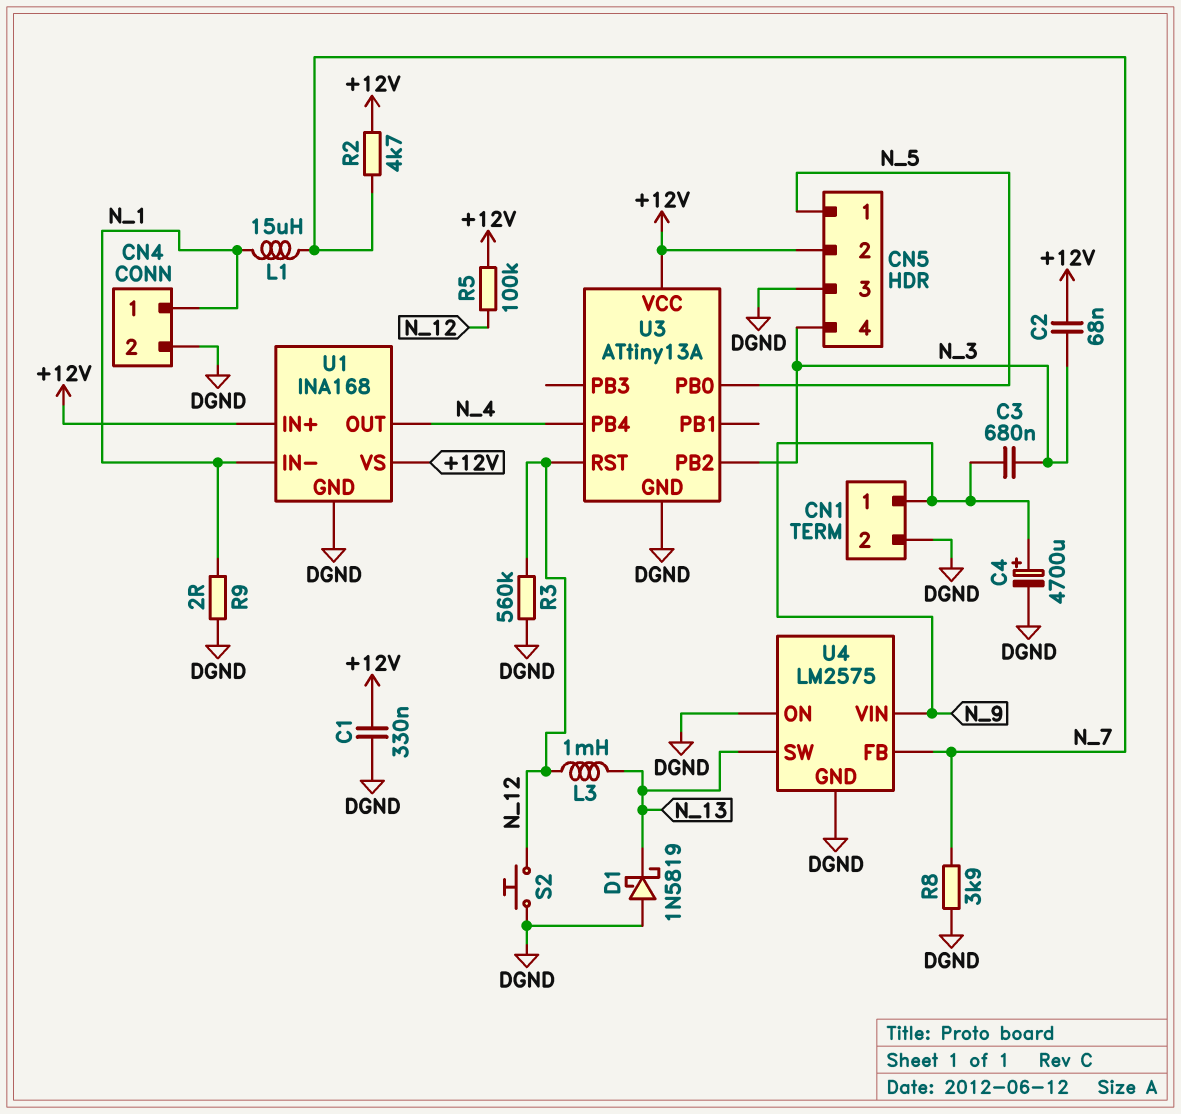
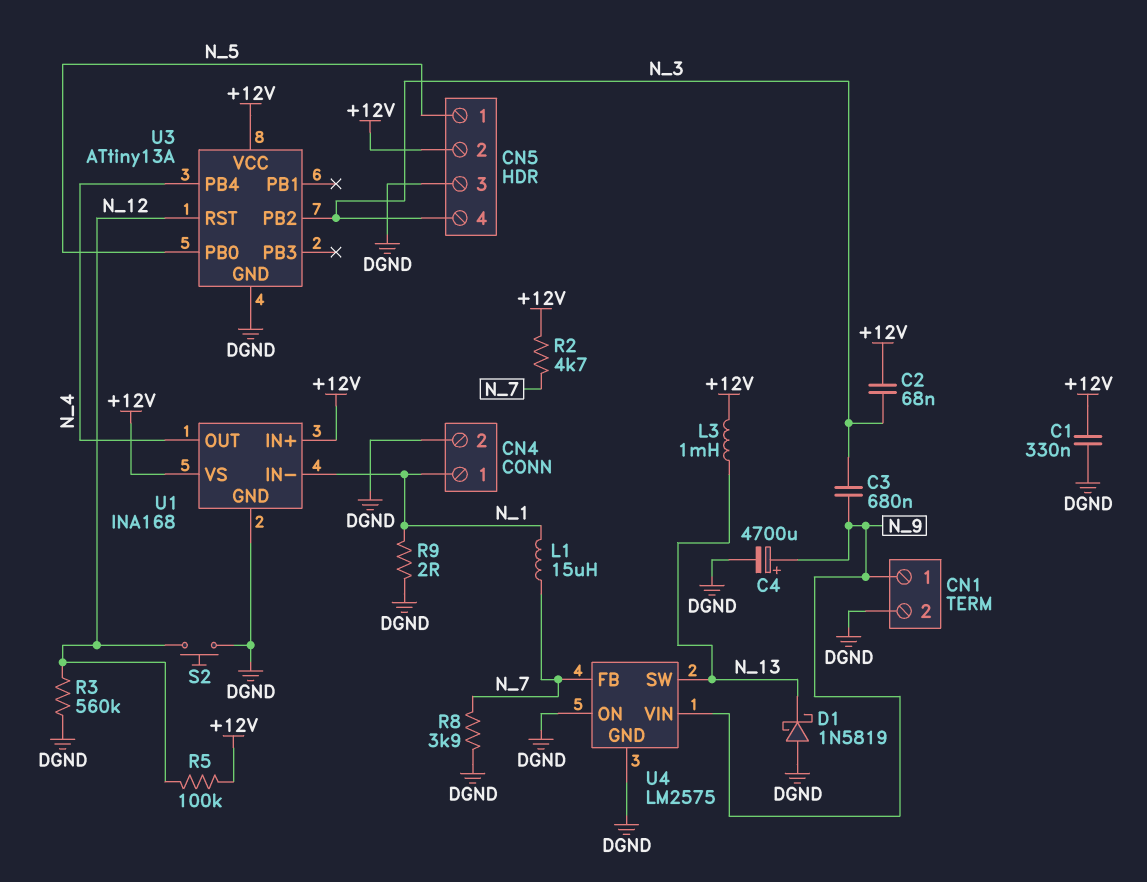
L3: 1mH (N_12, N_13) -> 1mH (+12V, N_13)

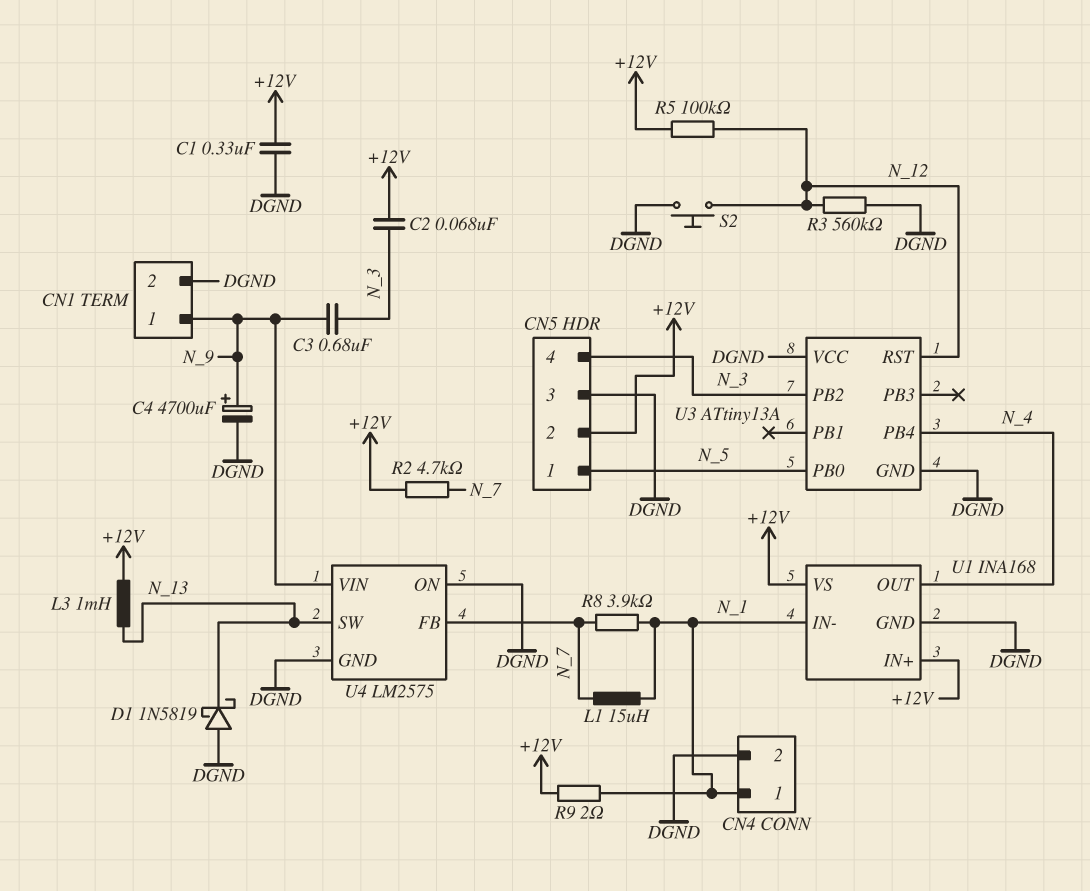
R8: 3.9k (DGND, N_7) -> 3.9k (N_1, N_7)
R9: 2 (DGND, N_1) -> 2 (+12V, N_1)
U3 pin VCC: +12V -> DGND

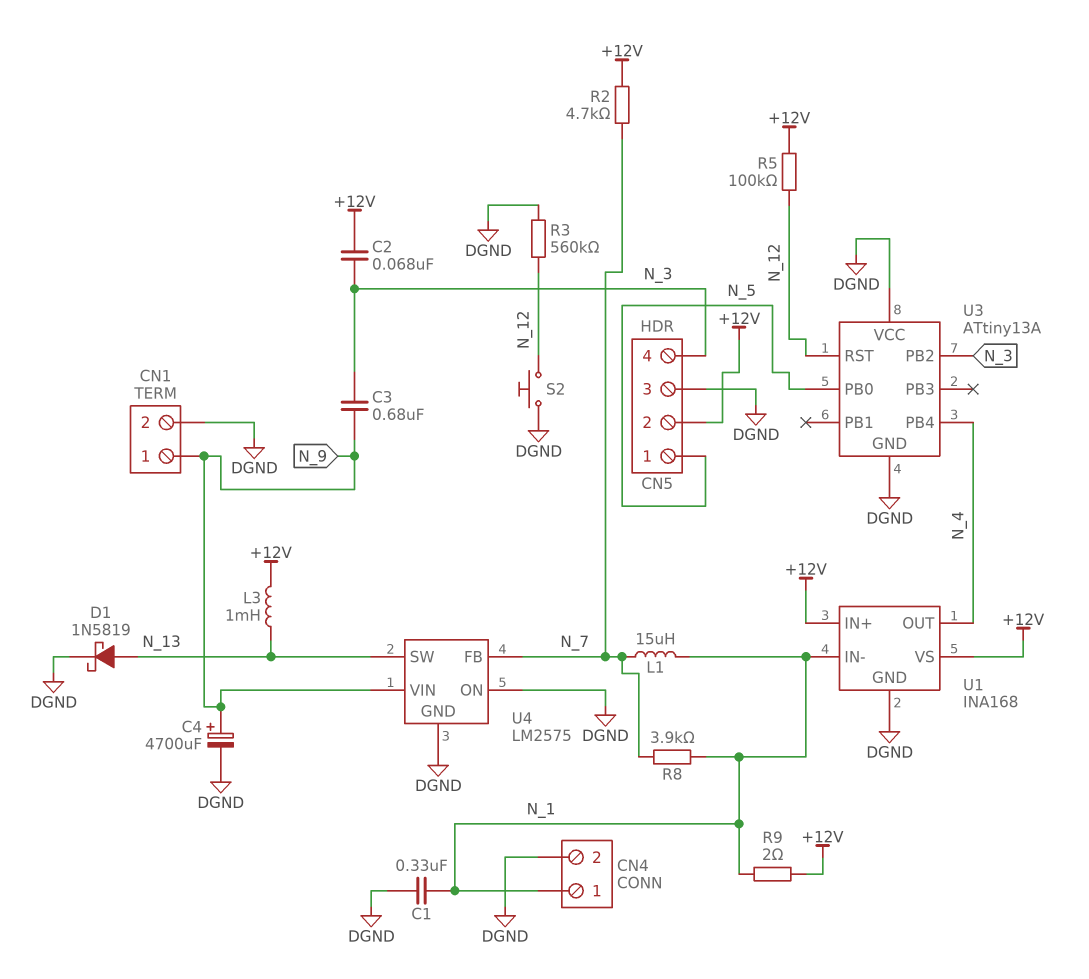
C1: 330nF (+12V, DGND) -> 330nF (DGND, N_1)
D1: schottky 1N5819 (A DGND, K N_13) -> schottky 1N5819 (A N_13, K DGND)

